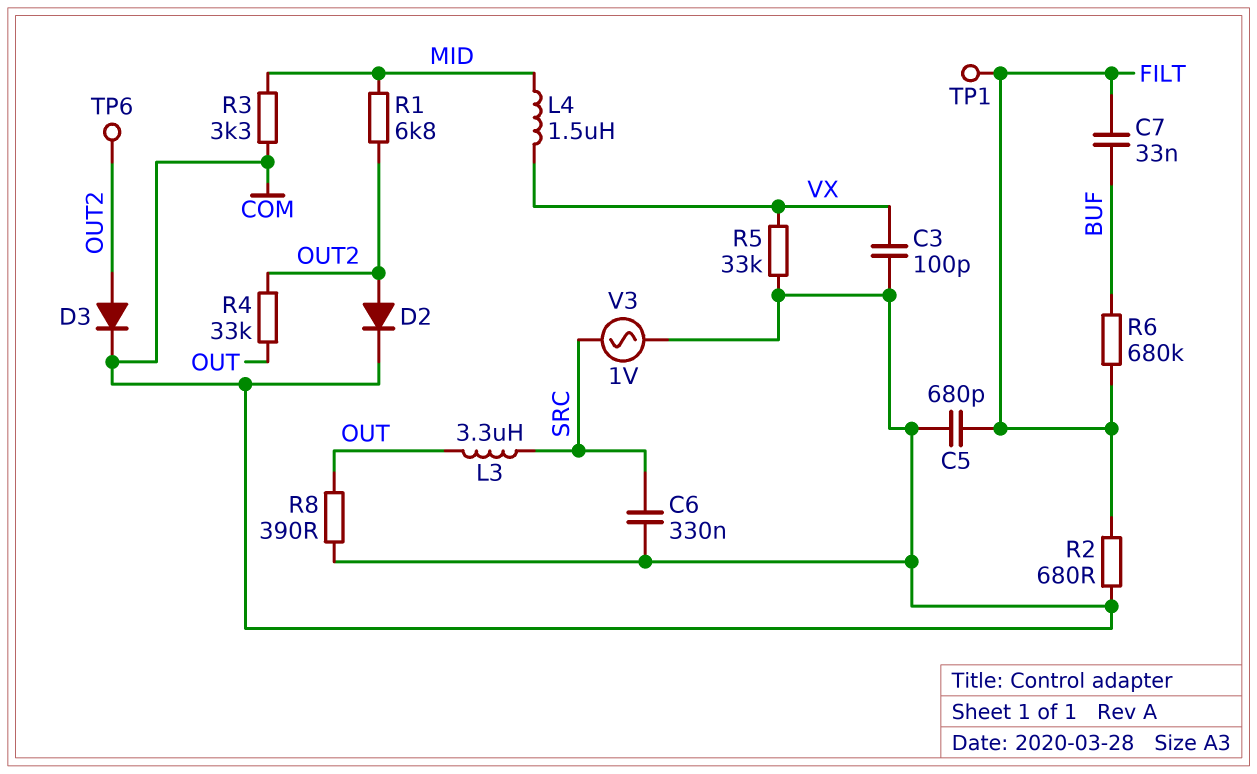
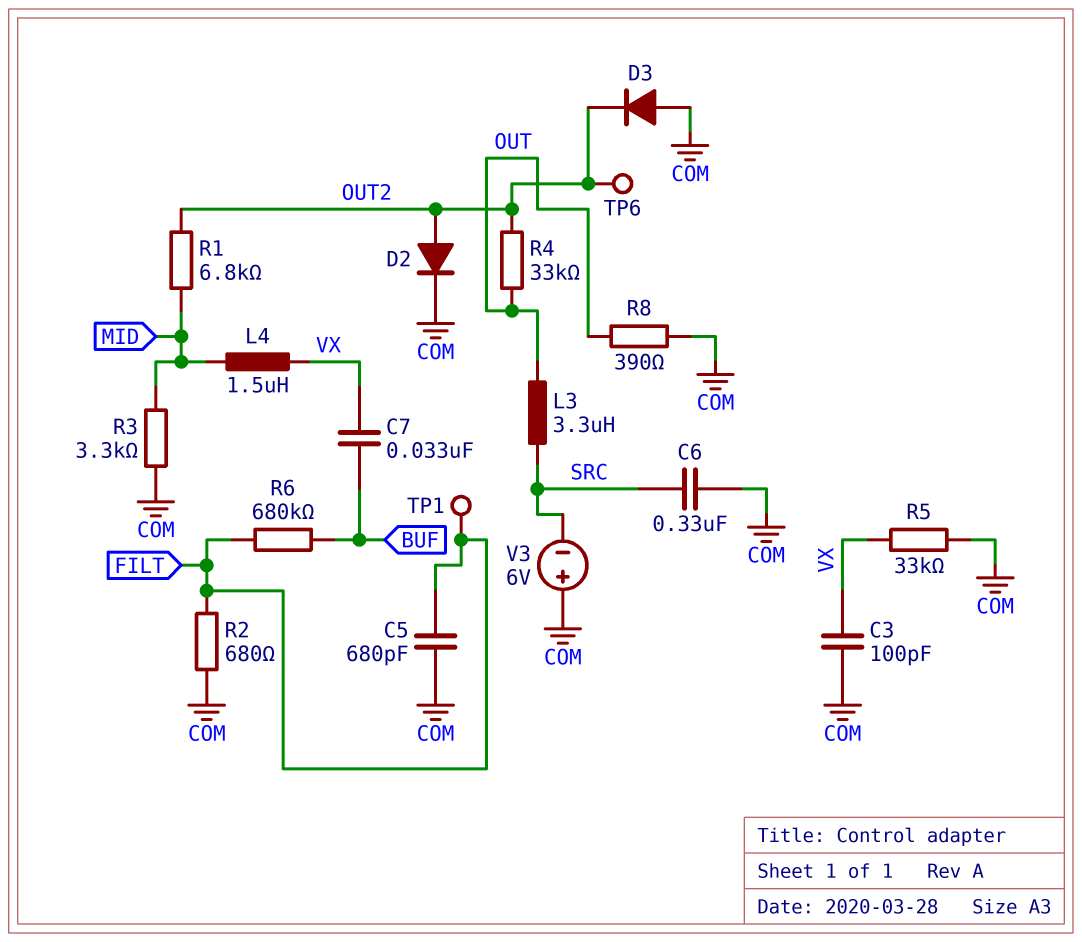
C7: 33nF (BUF, FILT) -> 33nF (BUF, VX)
D3: diode (A OUT2, K COM) -> diode (A COM, K OUT2)
V3: AC 1V (COM, SRC) -> 6V (plus COM, minus SRC)

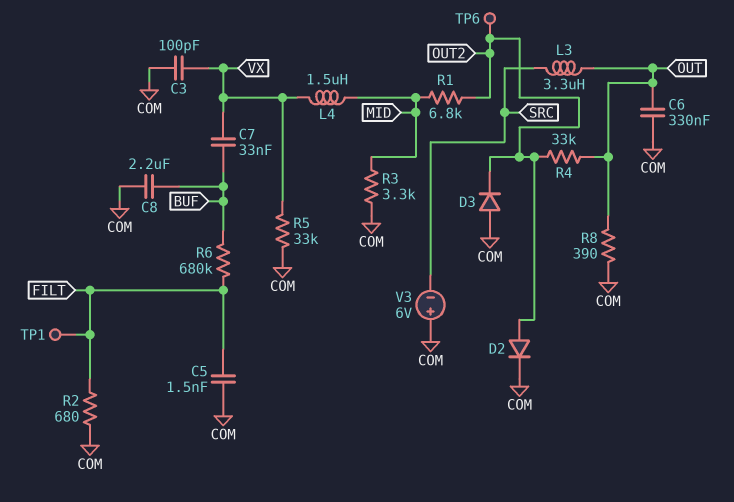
C5: 680pF (COM, FILT) -> 1.5nF (COM, FILT)
C6: 330nF (COM, SRC) -> 330nF (COM, OUT)
C8: none -> 2.2uF (BUF, COM)

